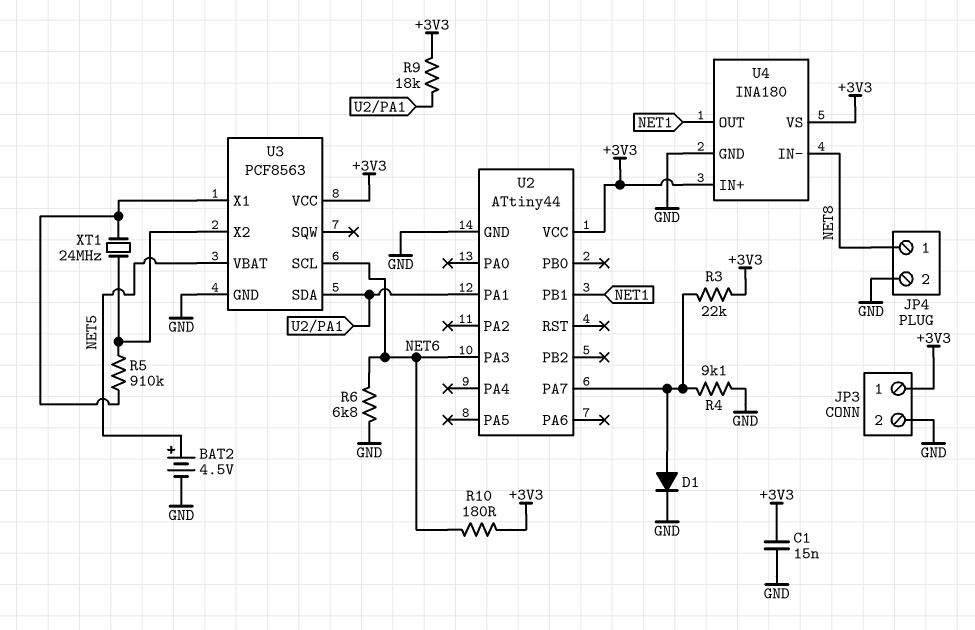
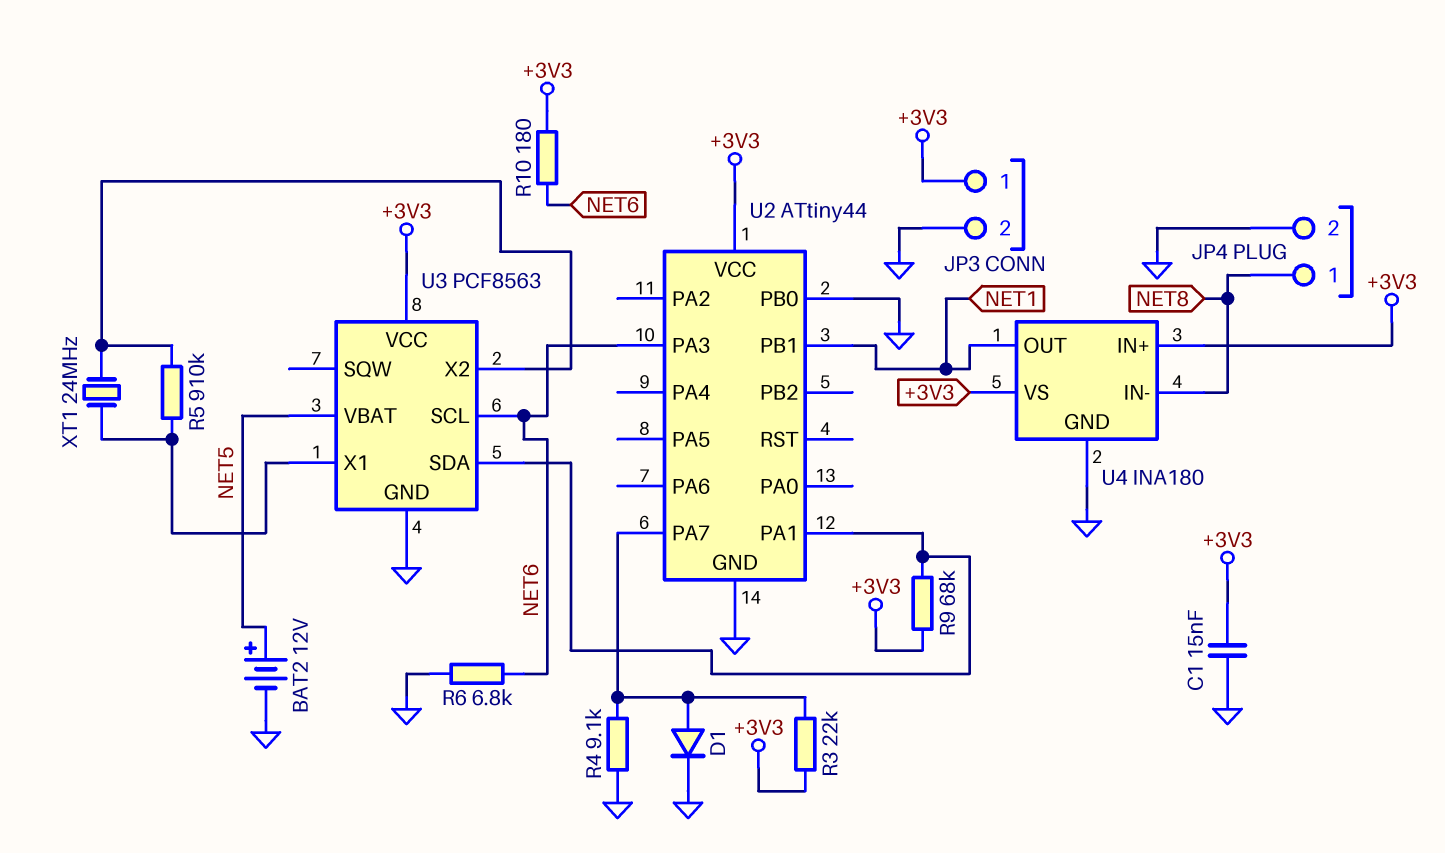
BAT2: 4.5V (plus NET5, minus GND) -> 12V (plus NET5, minus GND)
R9: 18k (+3V3, U2/PA1) -> 68k (+3V3, U2/PA1)
U2 pin PB0: none -> GND

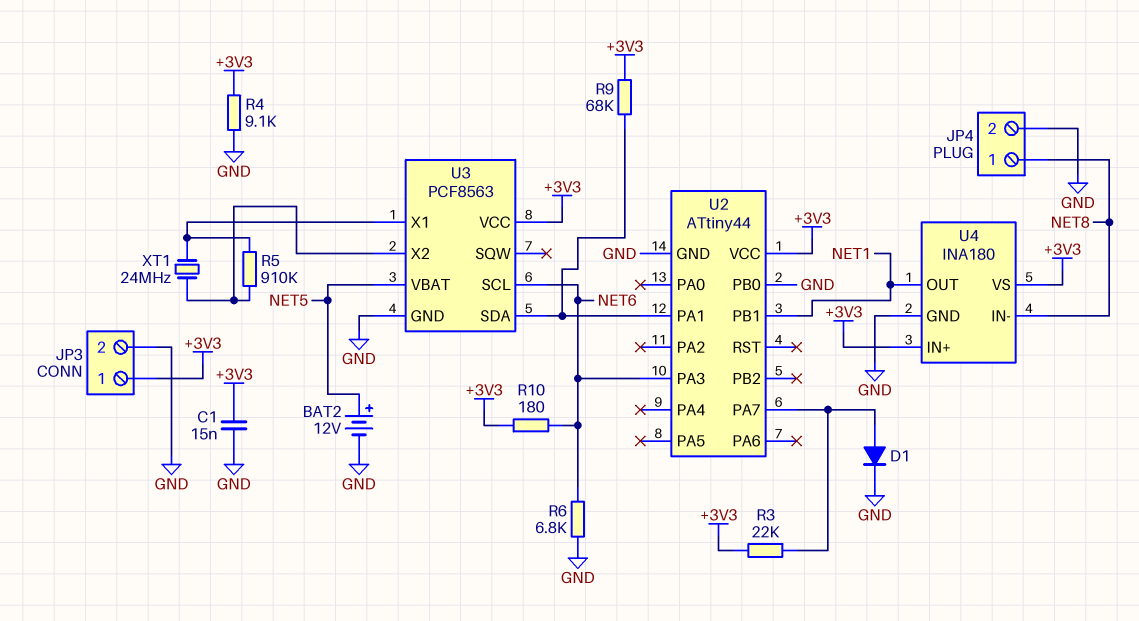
R4: 9.1k (GND, U2/PA7) -> 9.1k (+3V3, GND)

